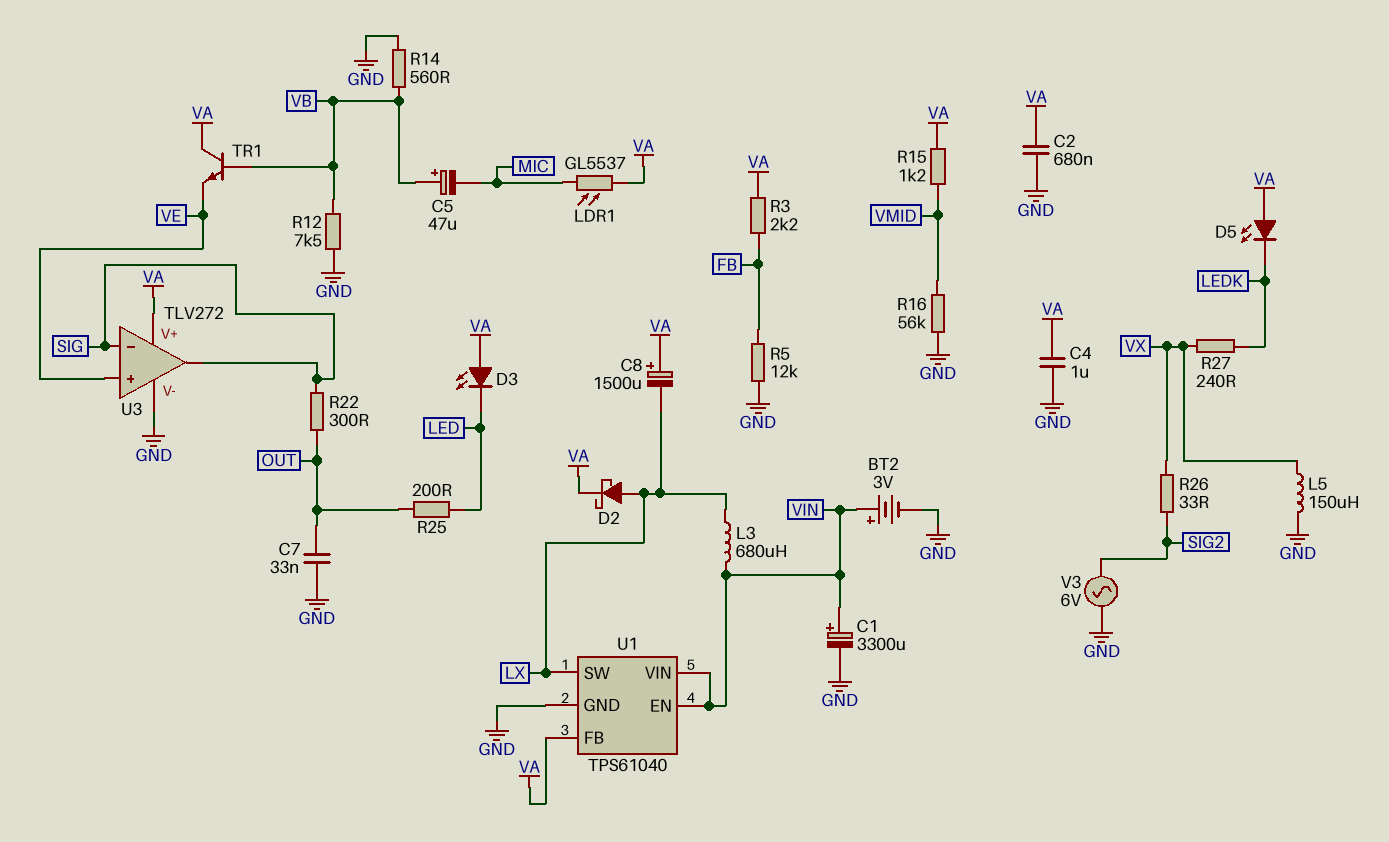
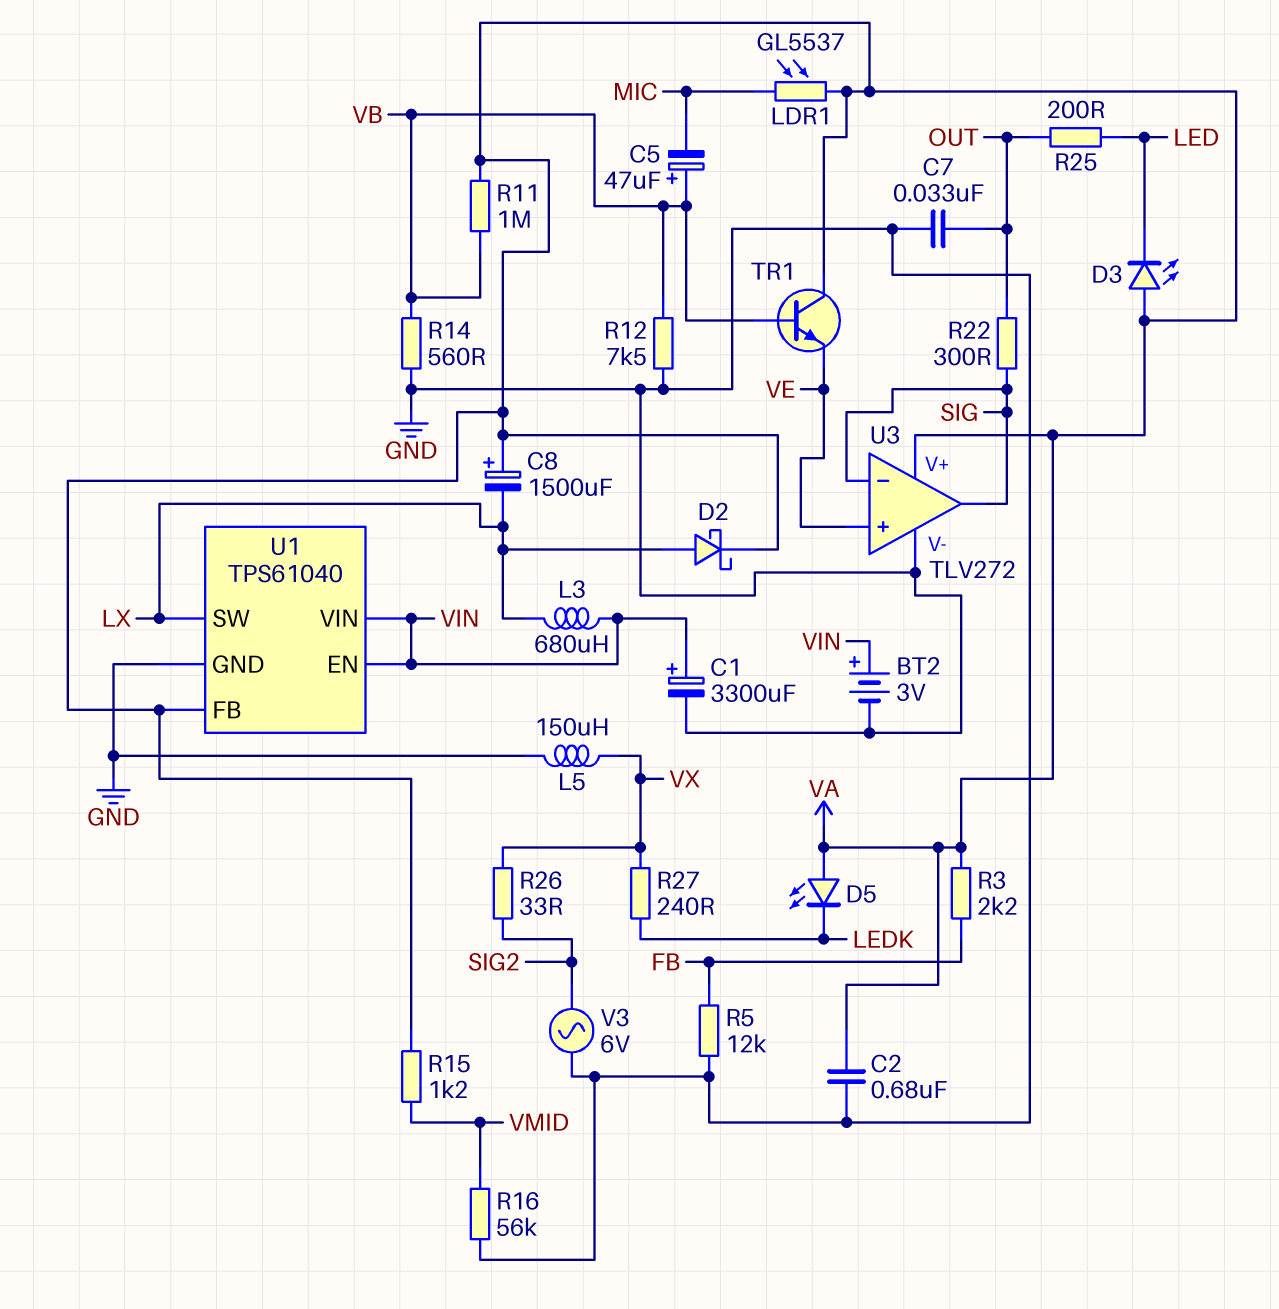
C4: 1uF (GND, VA) -> none
R11: none -> 1M (VA, VB)

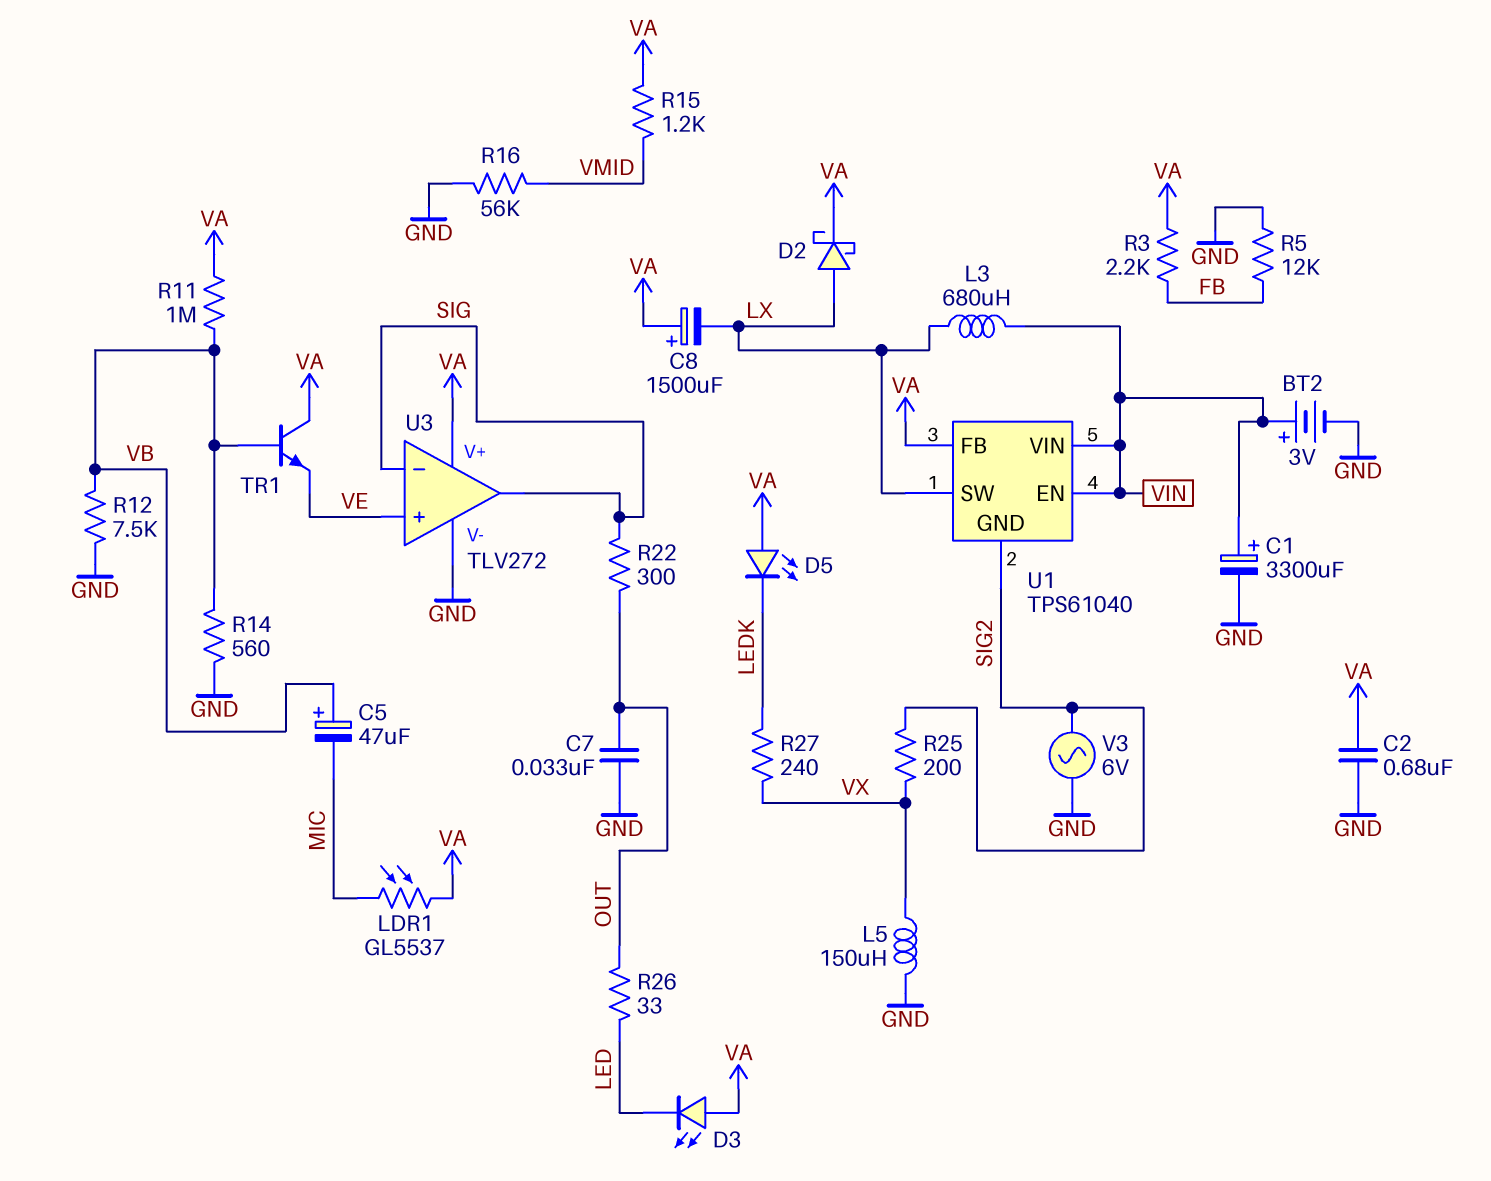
R25: 200 (LED, OUT) -> 200 (SIG2, VX)
R26: 33 (SIG2, VX) -> 33 (LED, OUT)
U1 pin GND: GND -> SIG2

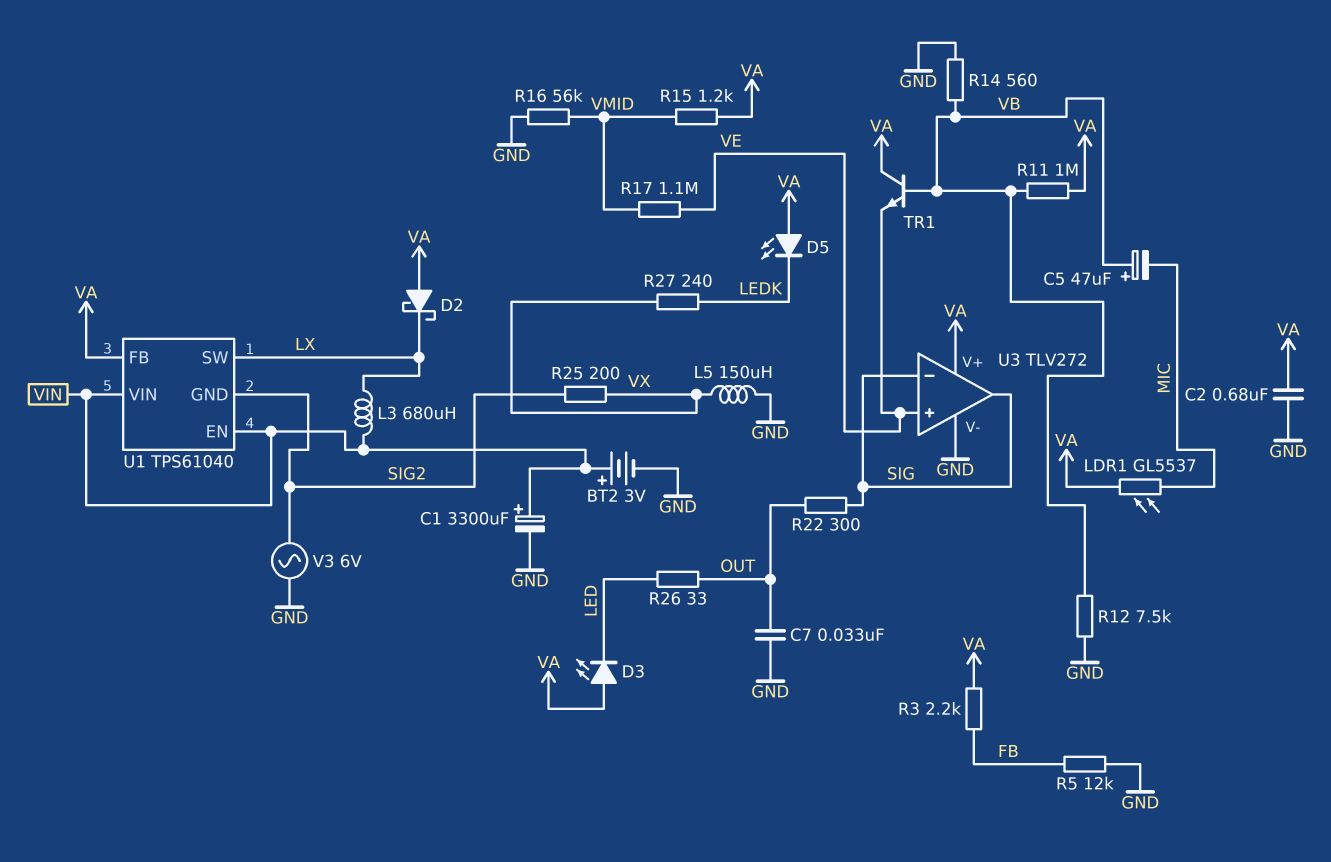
C8: 1500uF (plus VA, minus LX) -> none
D2: schottky (A LX, K VA) -> schottky (A VA, K LX)
R17: none -> 1.1M (VE, VMID)

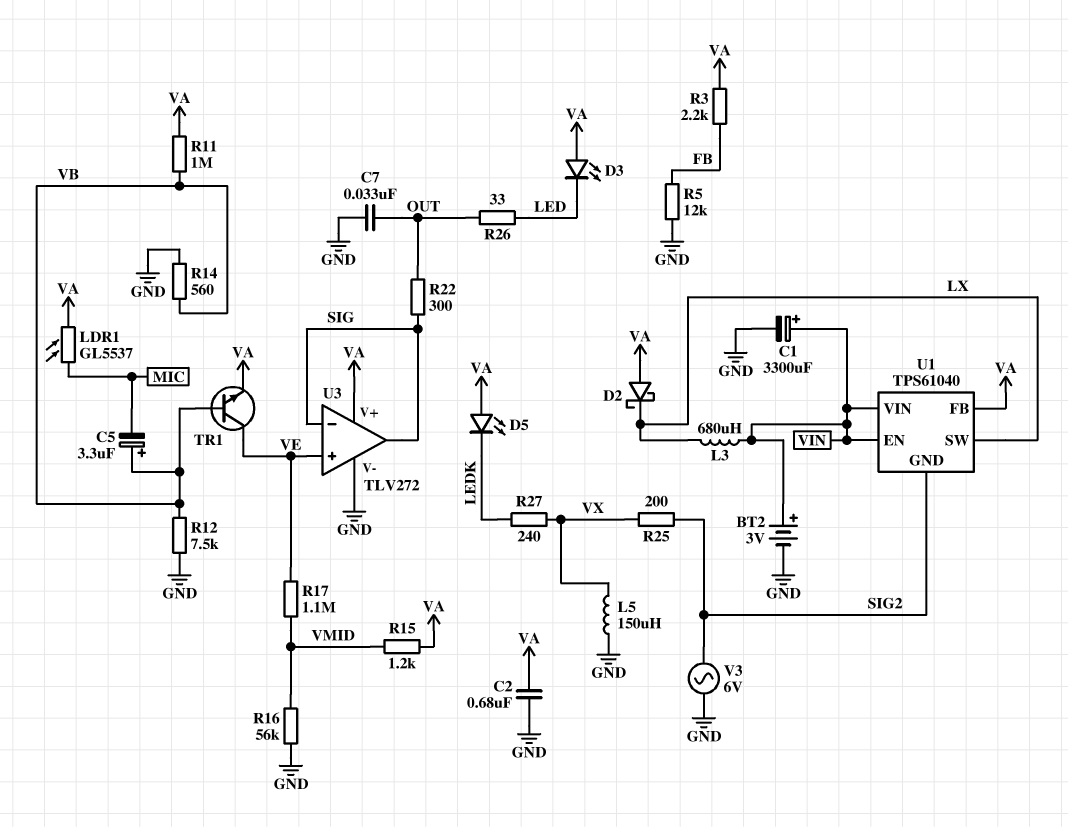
C5: 47uF (plus VB, minus MIC) -> 3.3uF (plus VB, minus MIC)
TR1: NPN (B VB, C VA, E VE) -> NPN (B VB, C VE, E VA)

